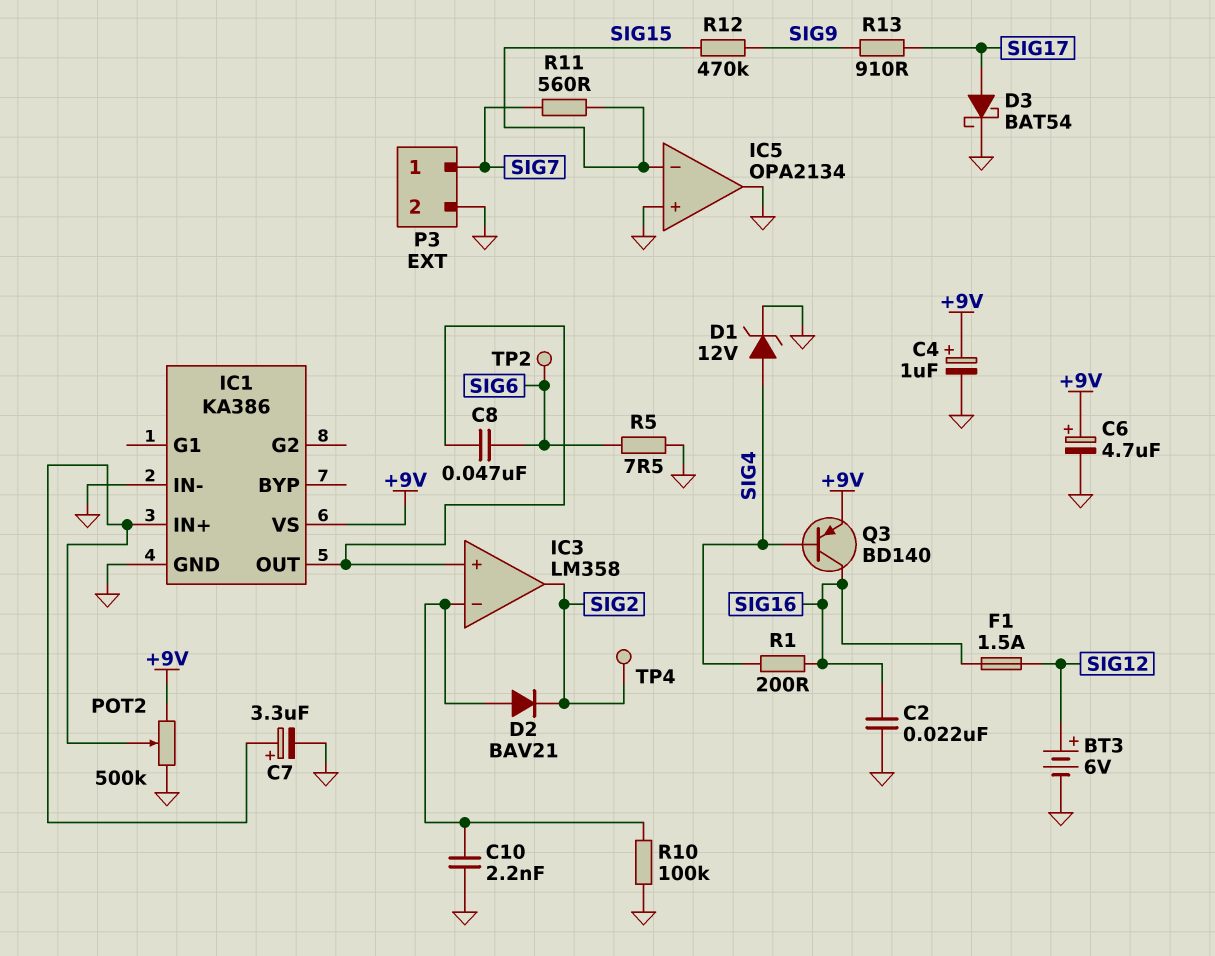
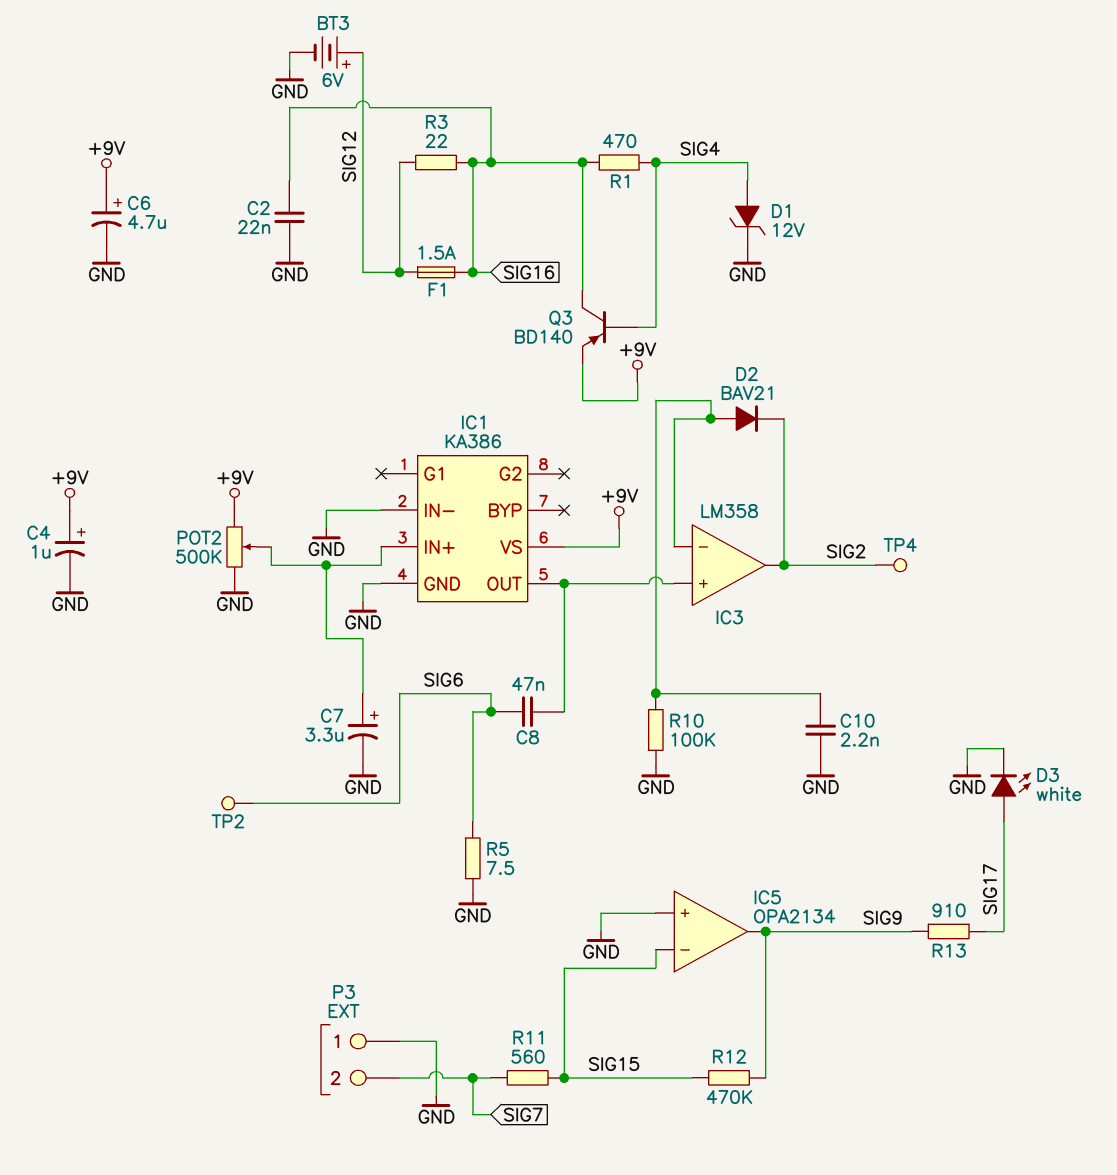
D3: schottky BAT54 (A SIG17, K GND) -> LED white (A SIG17, K GND)
IC5 pin out: GND -> SIG9
P3 pin 1: SIG7 -> GND
P3 pin 2: GND -> SIG7
R1: 200 (SIG4, SIG16) -> 470 (SIG4, SIG16)
R3: none -> 22 (SIG12, SIG16)

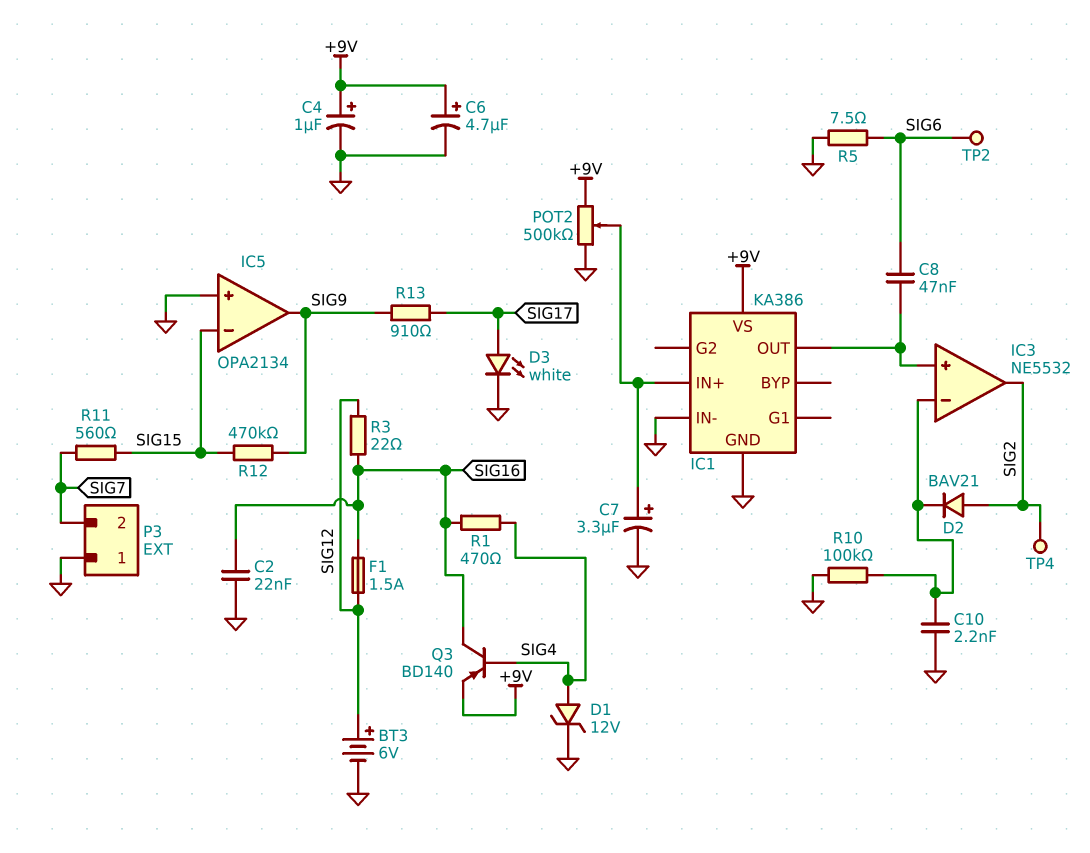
D2: diode BAV21 (A IC3/in-, K SIG2) -> diode BAV21 (A SIG2, K IC3/in-)
IC3: LM358 -> NE5532

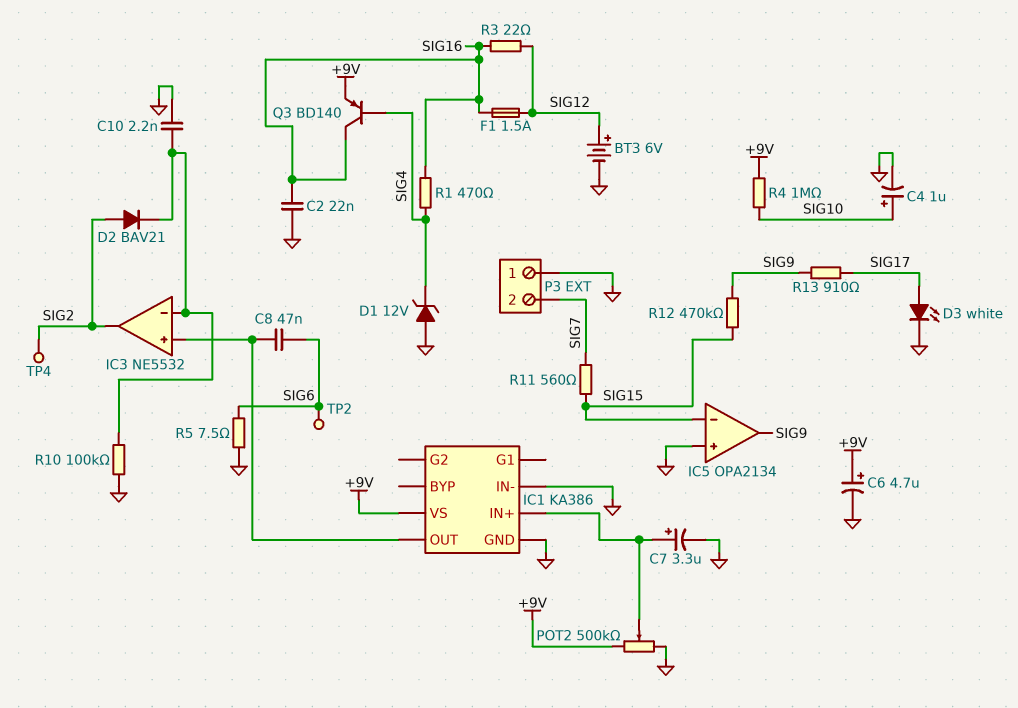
C4: 1uF (plus +9V, minus GND) -> 1uF (plus SIG10, minus GND)
D1: zener 12V (A SIG4, K GND) -> zener 12V (A GND, K SIG4)
R4: none -> 1M (+9V, SIG10)

